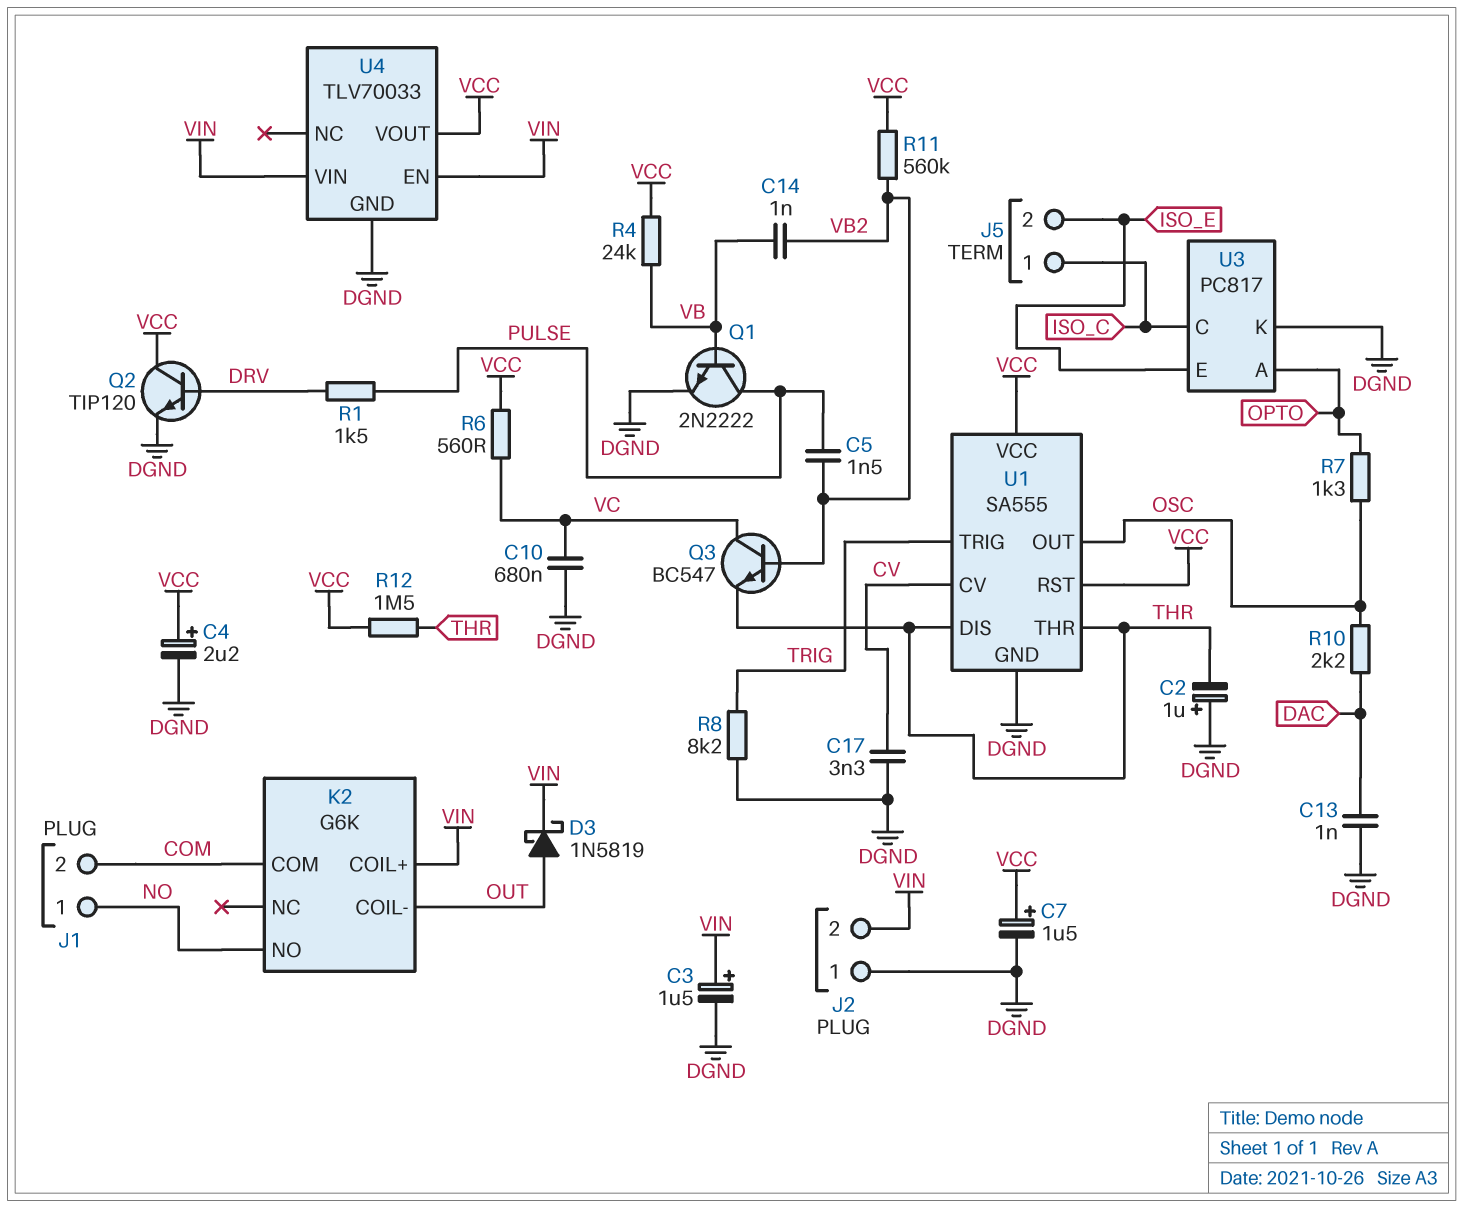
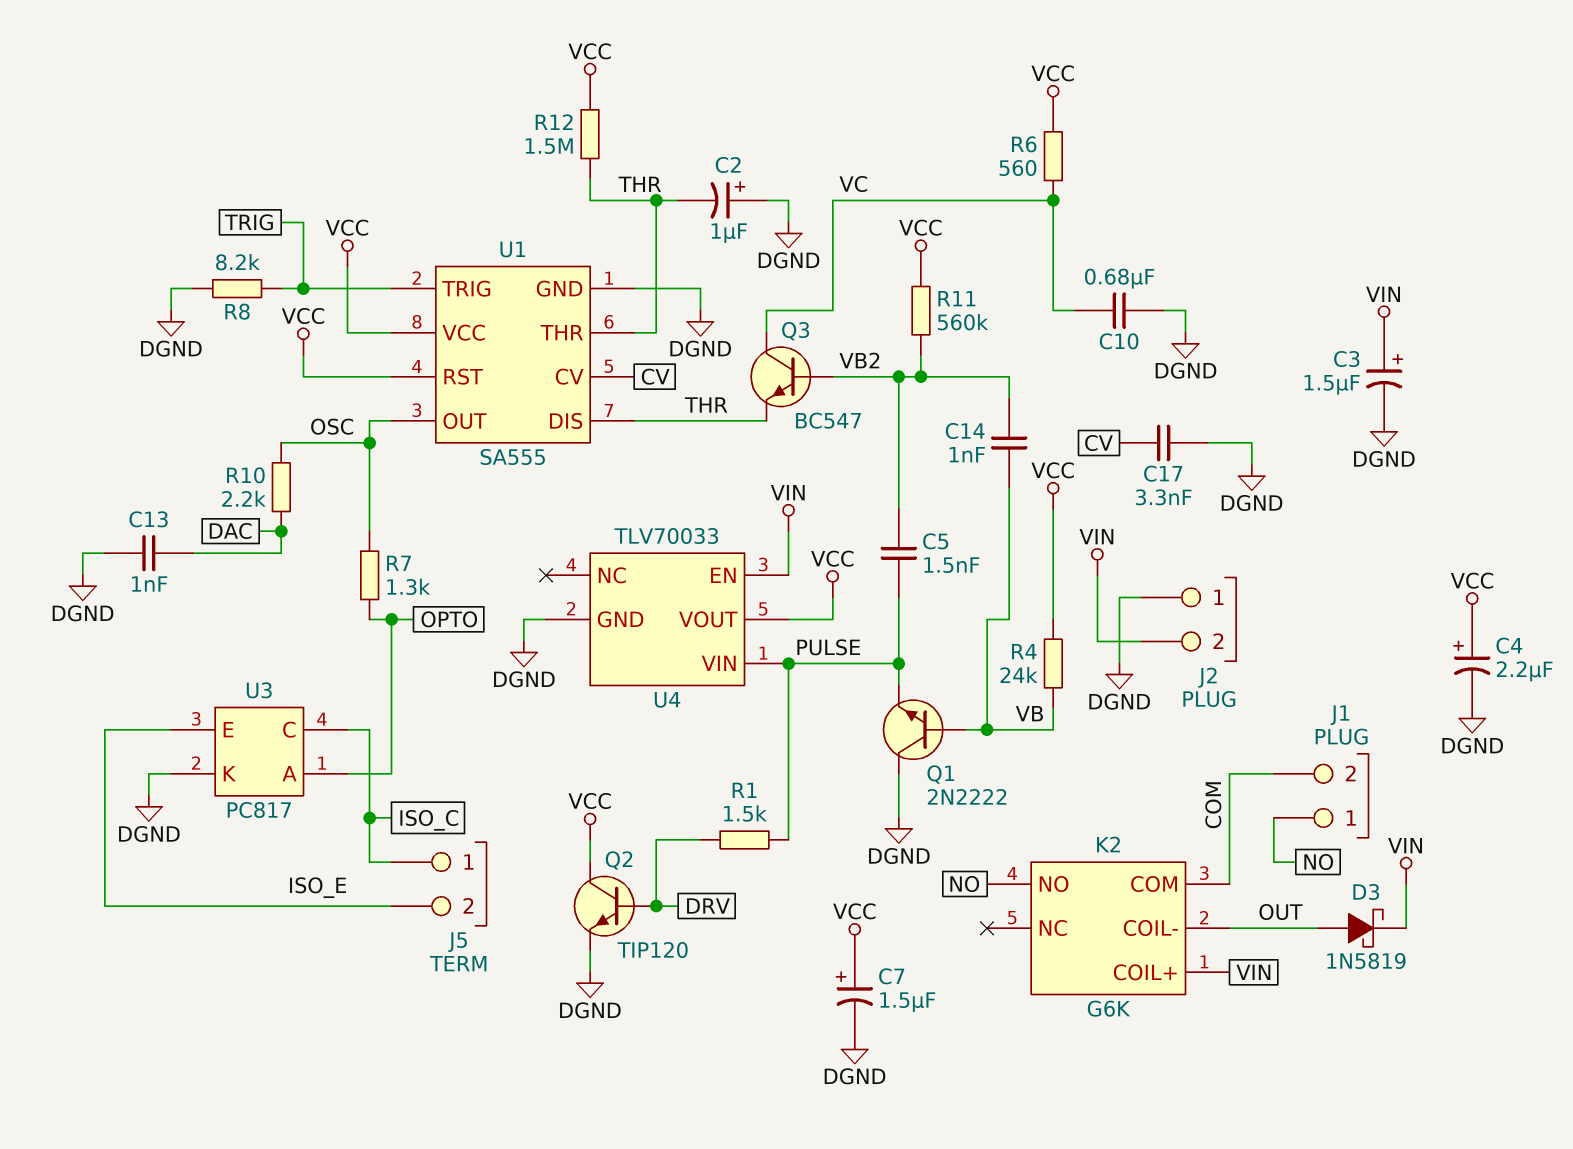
Q1: NPN 2N2222 (B VB, C PULSE, E DGND) -> NPN 2N2222 (B VB, C DGND, E PULSE)
U4 pin VIN: VIN -> PULSE

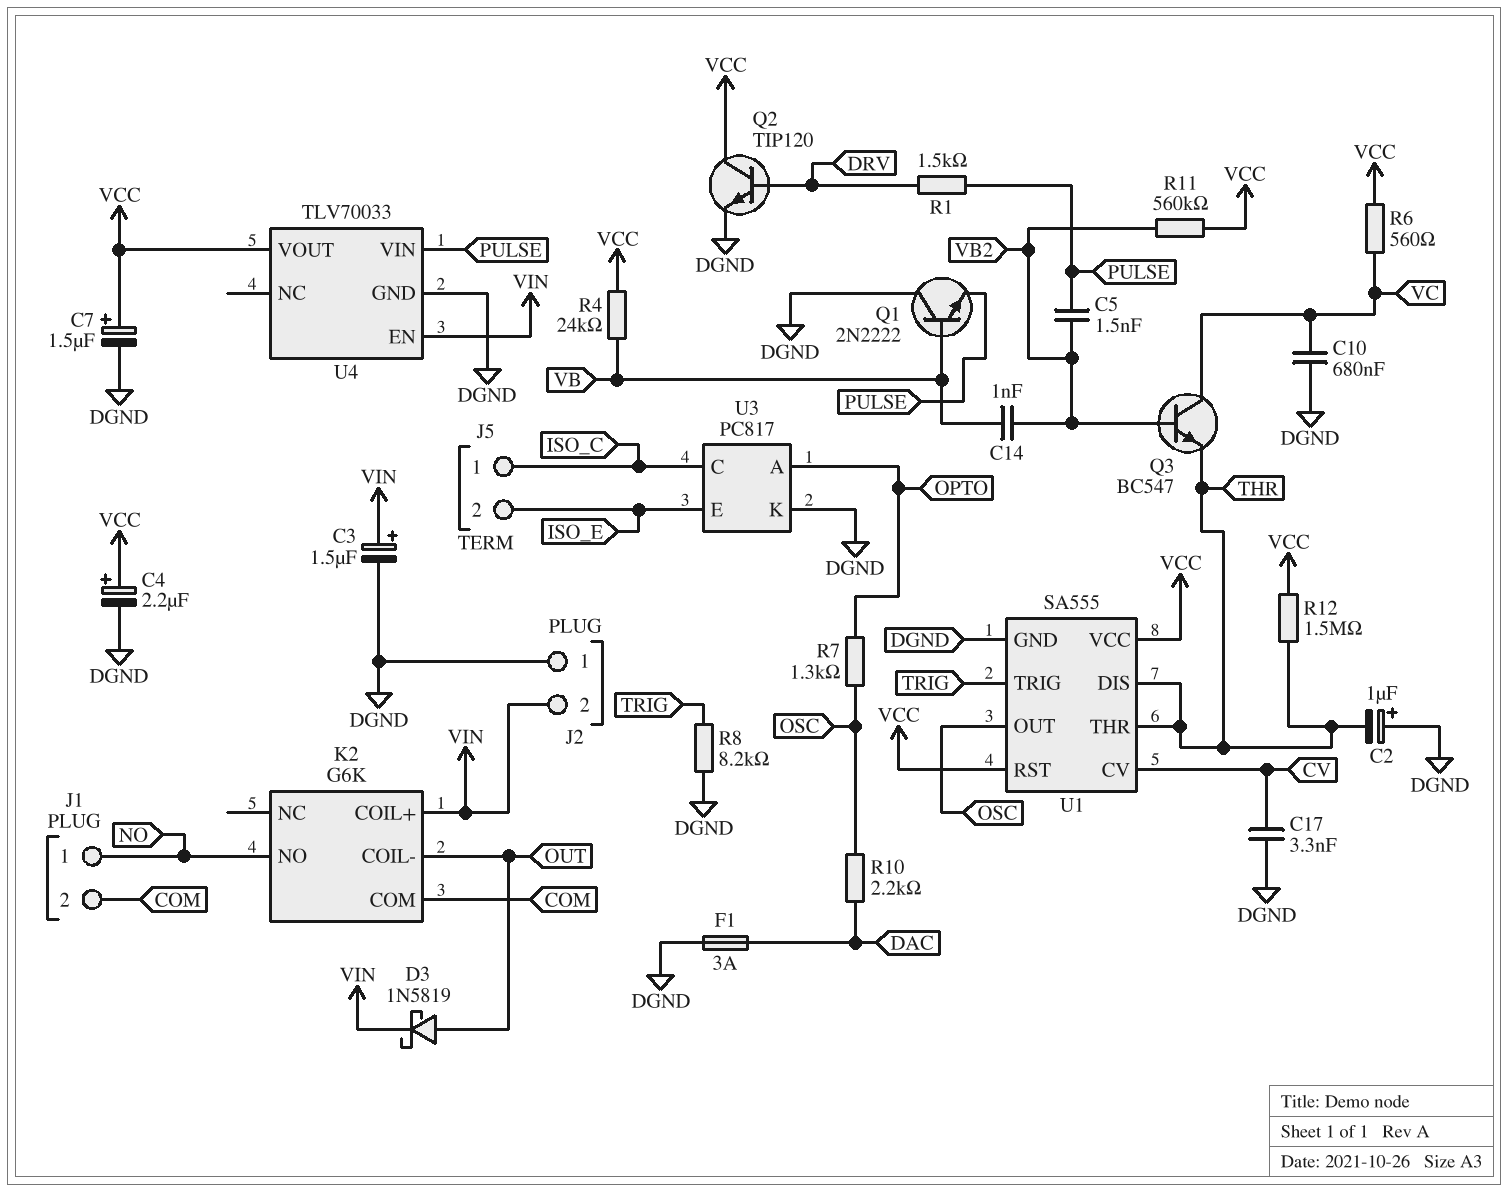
C13: 1nF (DAC, DGND) -> none
F1: none -> 3A (DAC, DGND)

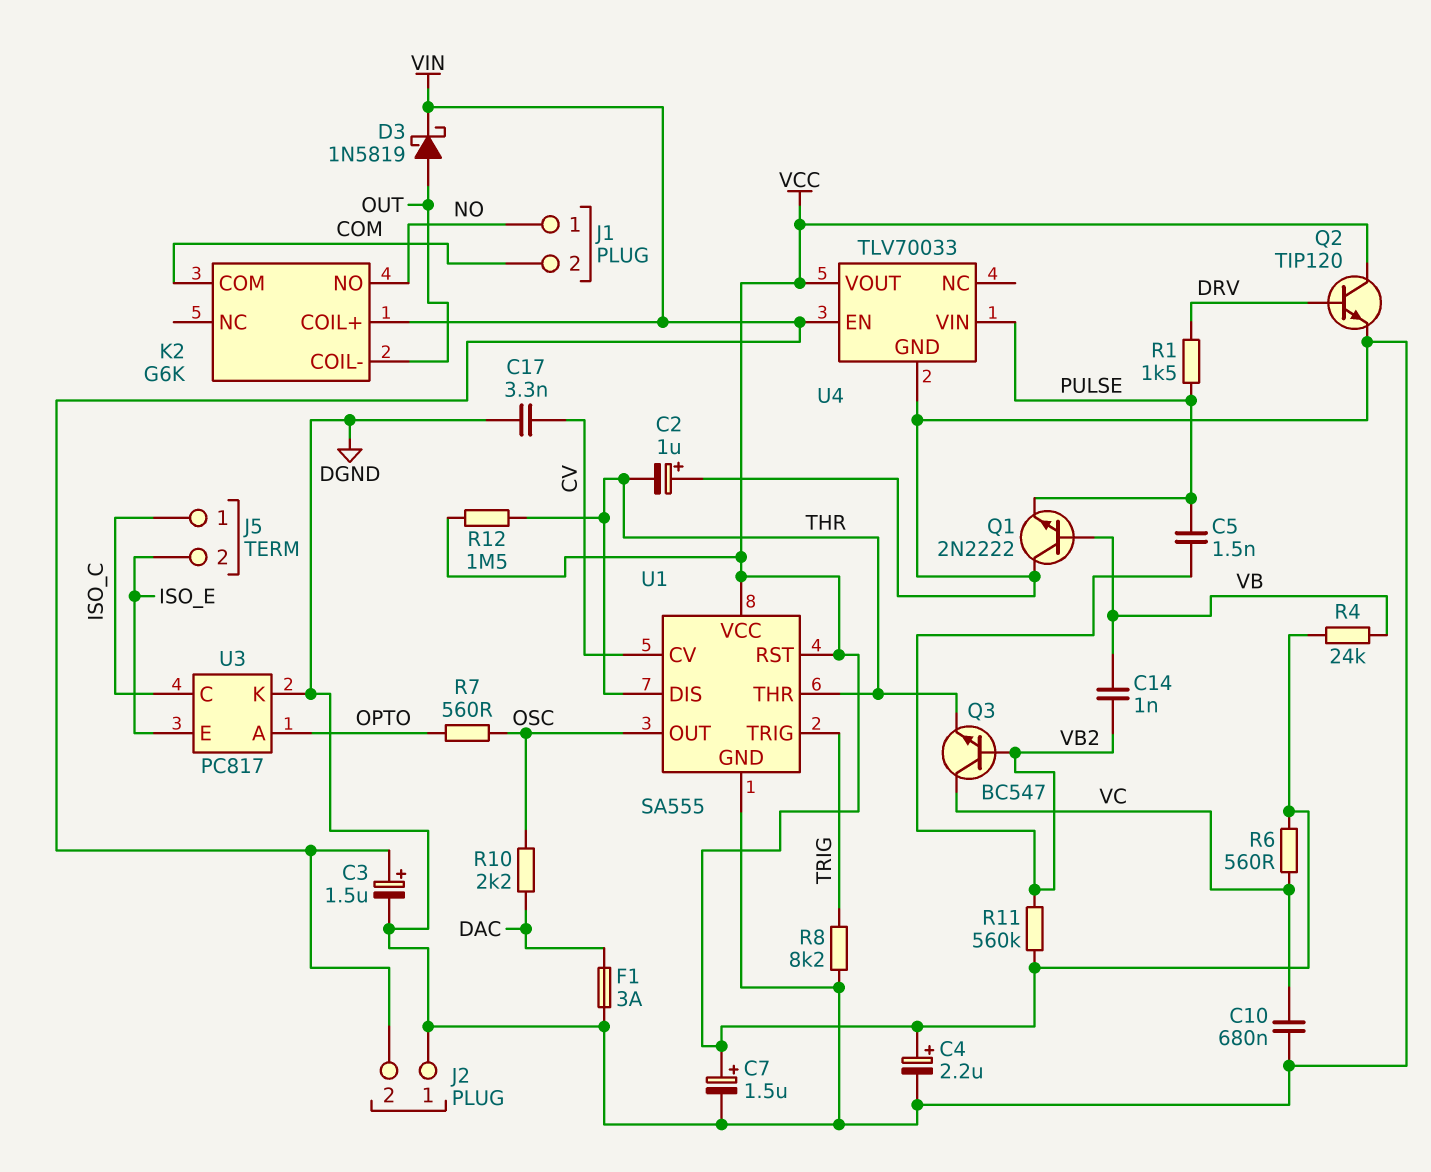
R7: 1.3k (OPTO, OSC) -> 560 (OPTO, OSC)

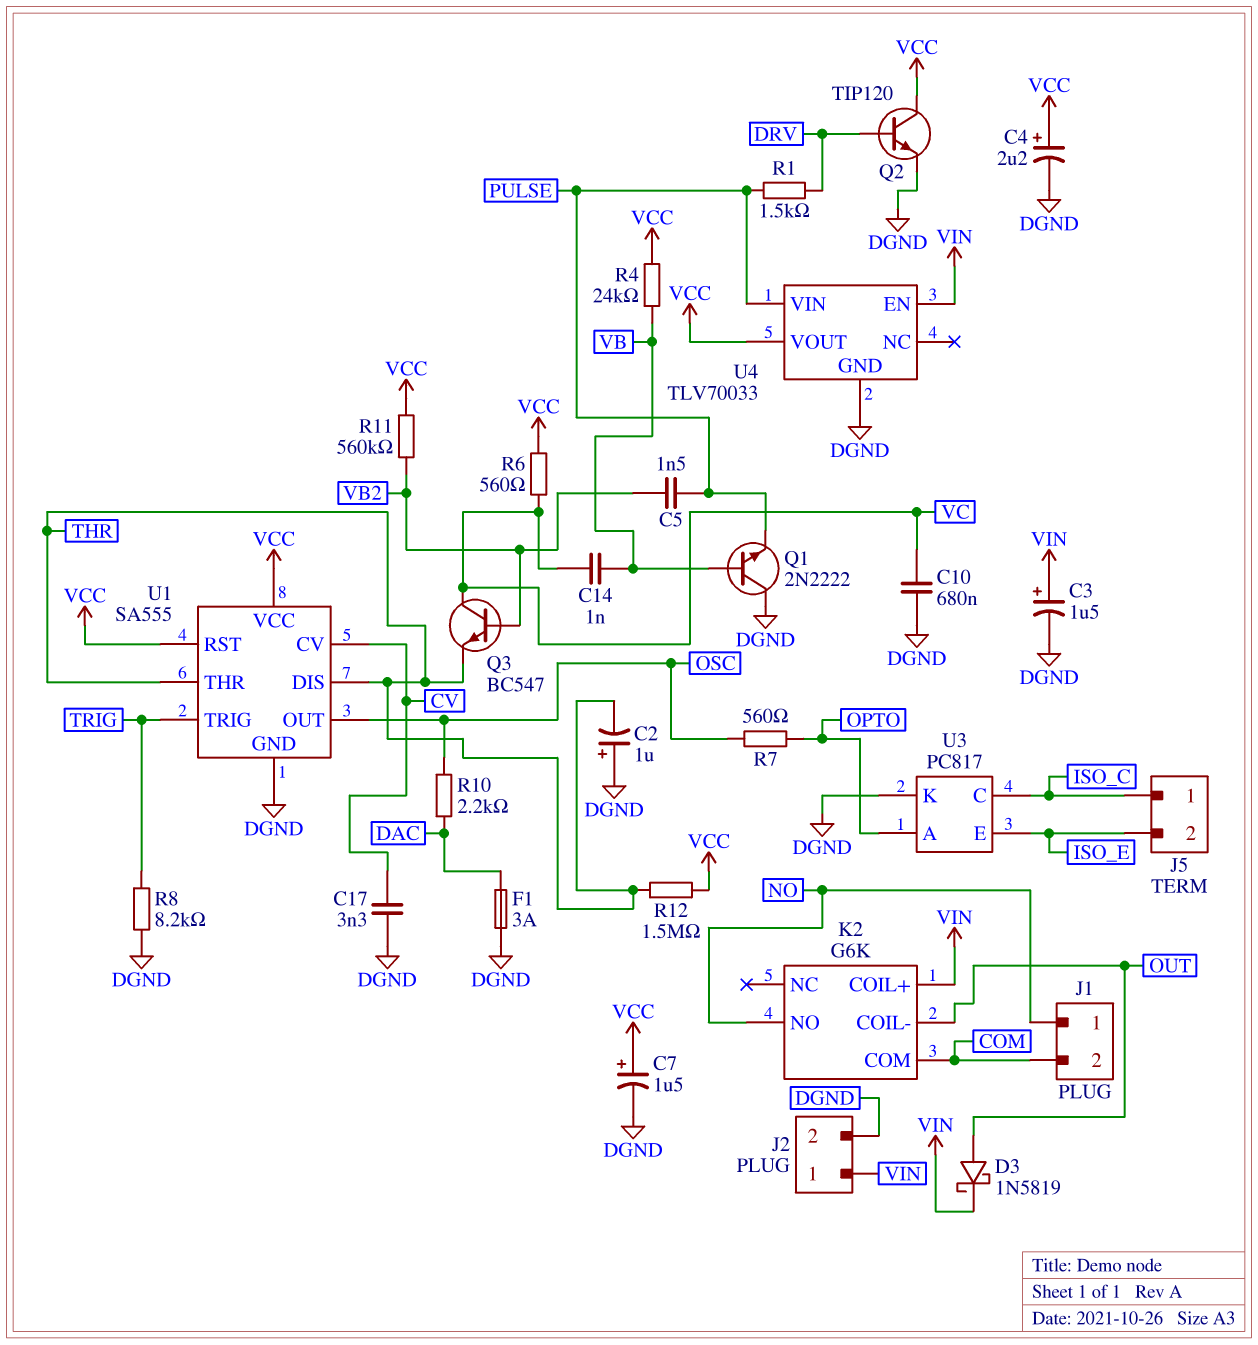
C14: 1nF (VB, VB2) -> 1nF (VB, VC)
J2 pin 1: DGND -> VIN
J2 pin 2: VIN -> DGND

